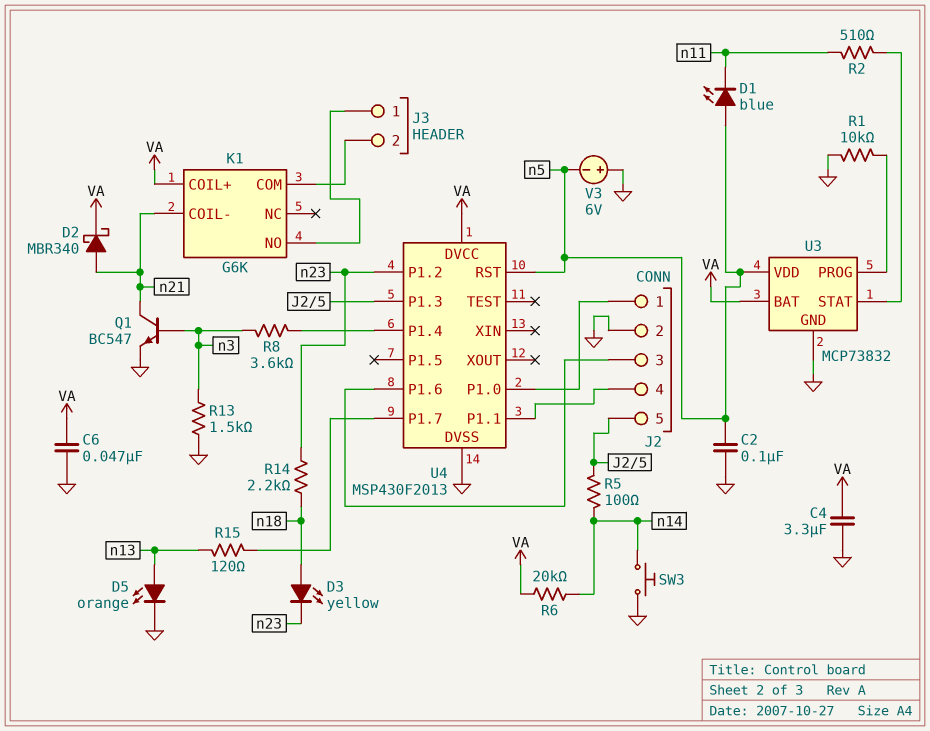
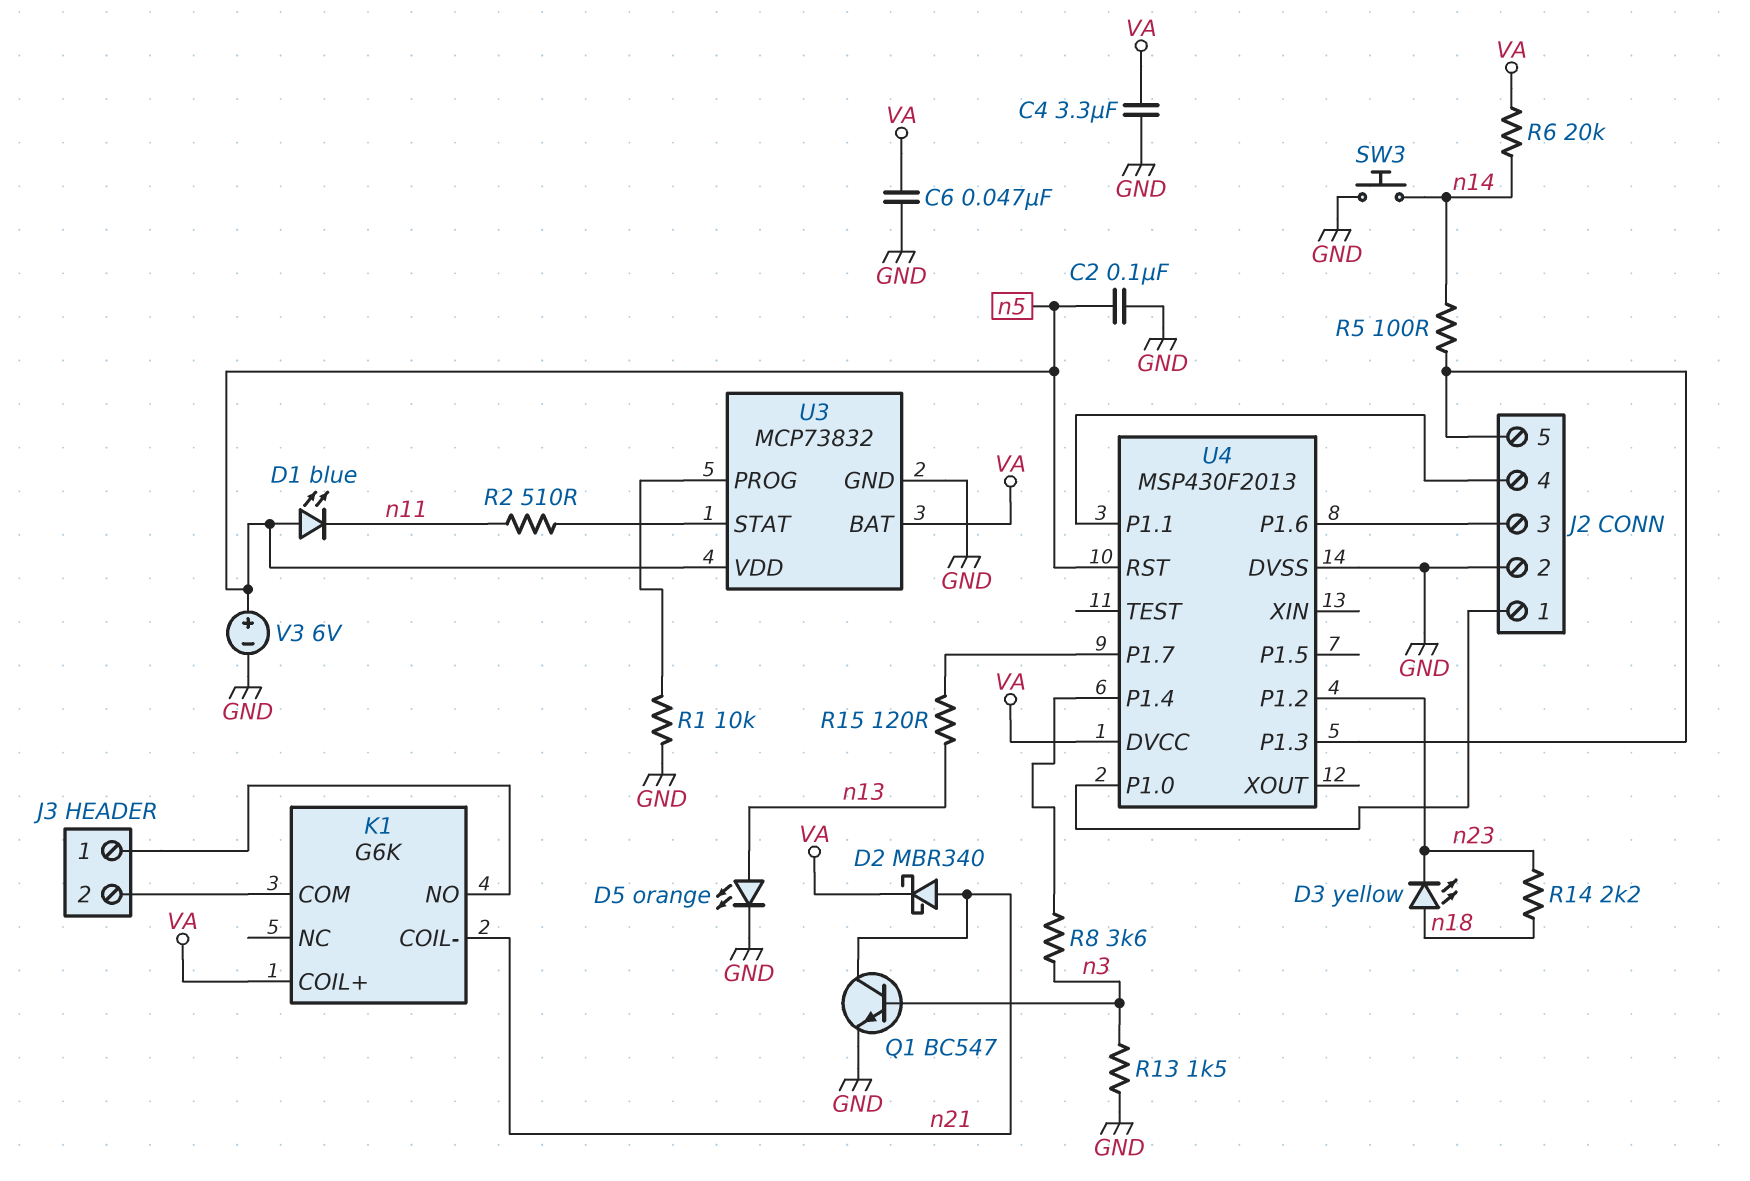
V3: 6V (plus GND, minus n5) -> 6V (plus n5, minus GND)

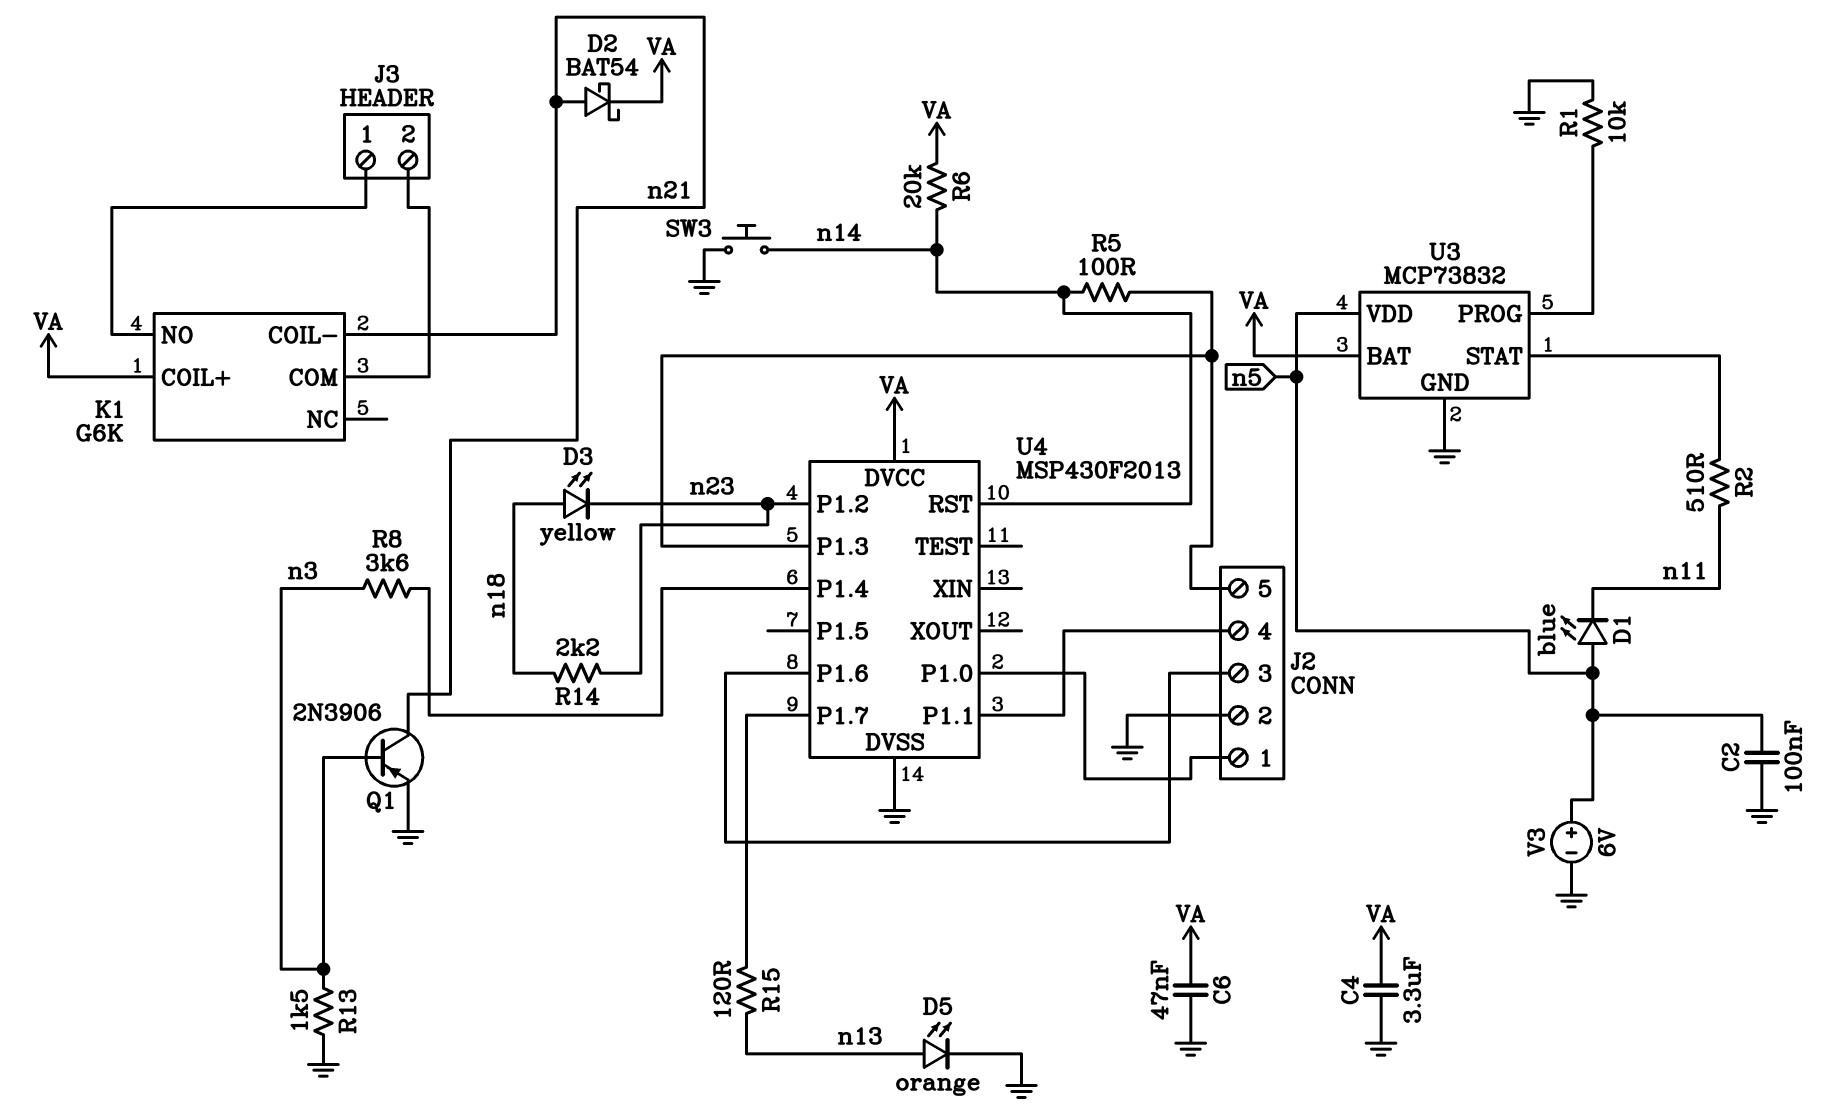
D2: schottky MBR340 (A n21, K VA) -> schottky BAT54 (A n21, K VA)
Q1: NPN BC547 (B n3, C n21, E GND) -> PNP 2N3906 (B n3, C n21, E GND)
U4 pin RST: n5 -> n14

